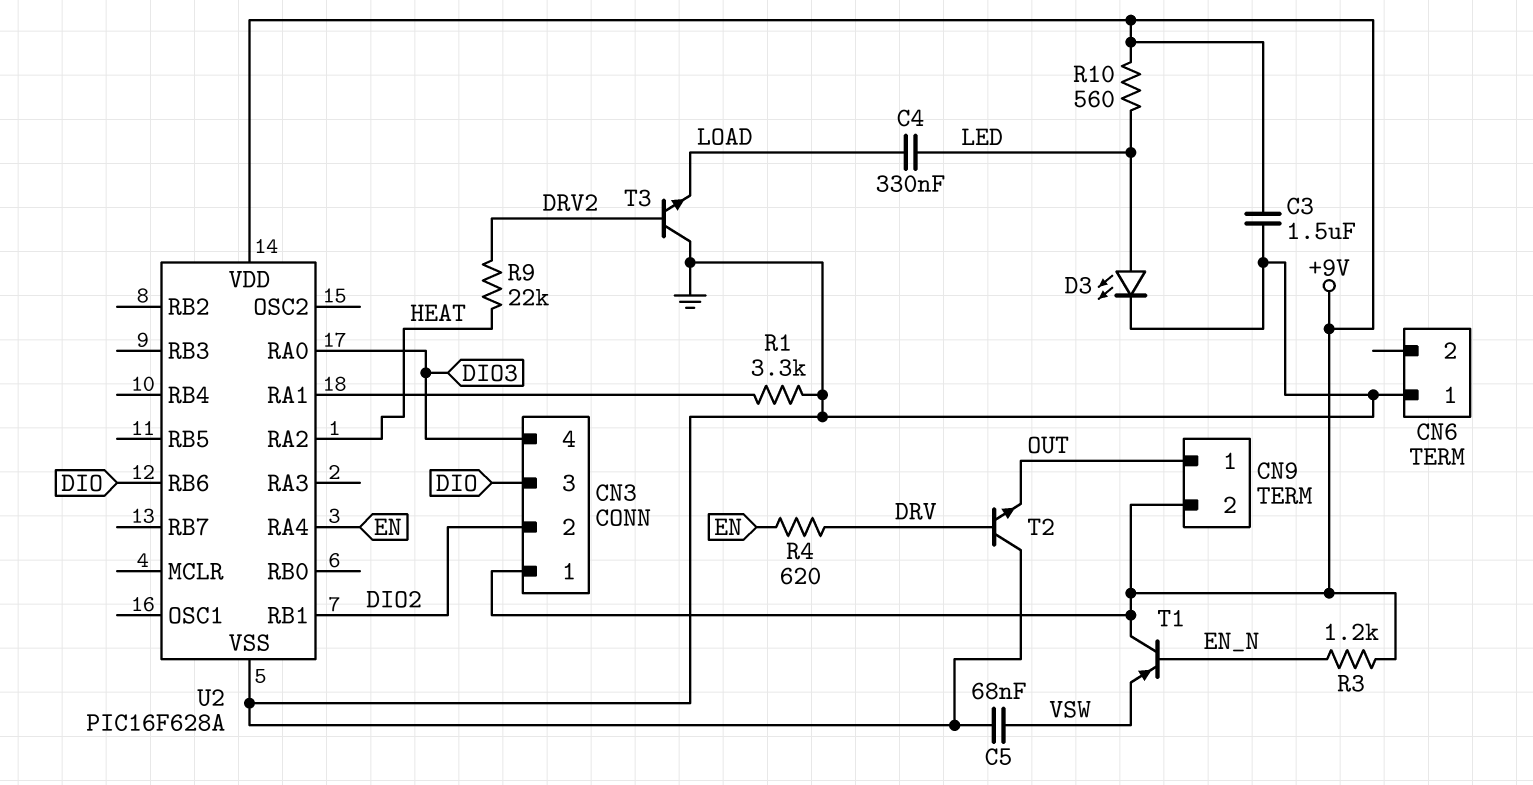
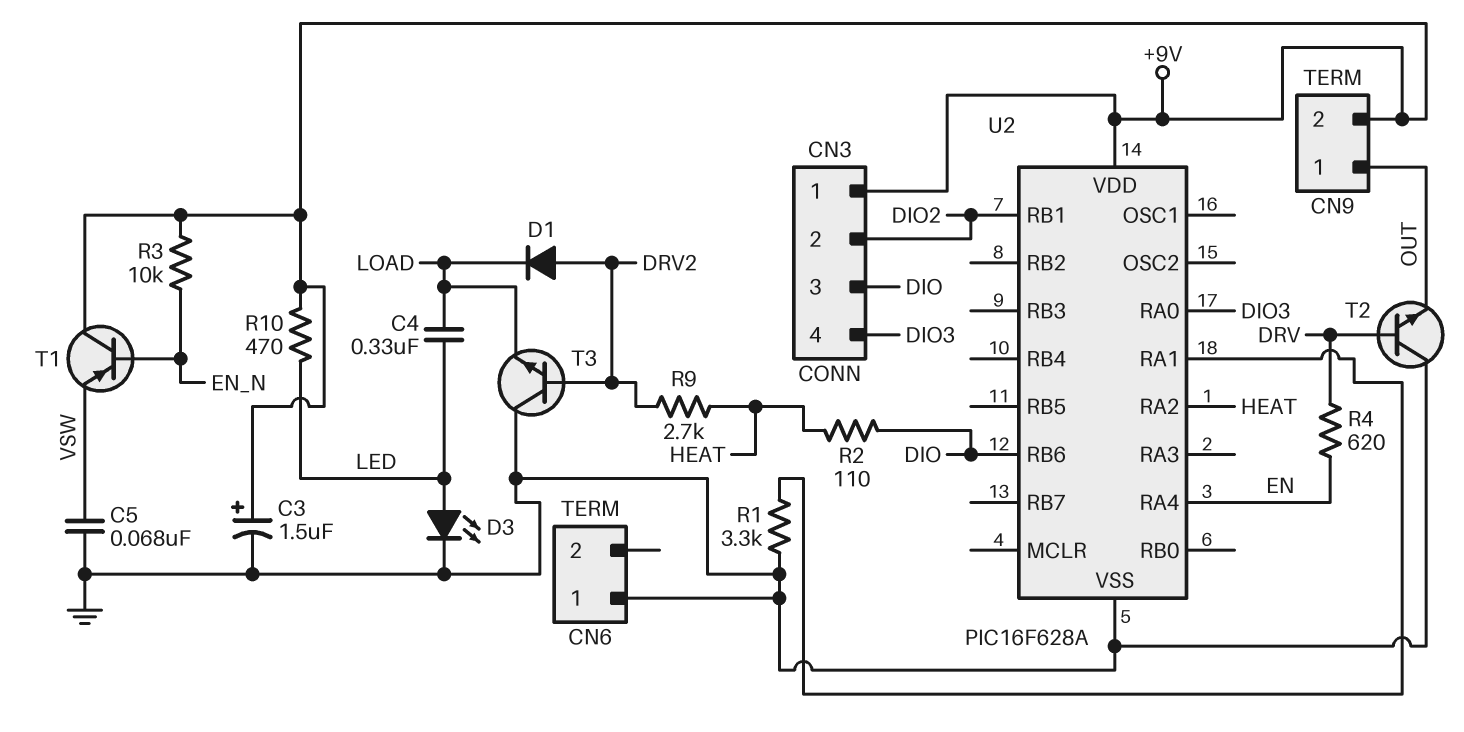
C3: 1.5uF (+9V, GND) -> 1.5uF (plus +9V, minus GND)
D1: none -> diode (A DRV2, K LOAD)
R2: none -> 110 (DIO, HEAT)
R3: 1.2k (+9V, EN_N) -> 10k (+9V, EN_N)
R9: 22k (DRV2, HEAT) -> 2.7k (DRV2, HEAT)
R10: 560 (+9V, LED) -> 470 (+9V, LED)

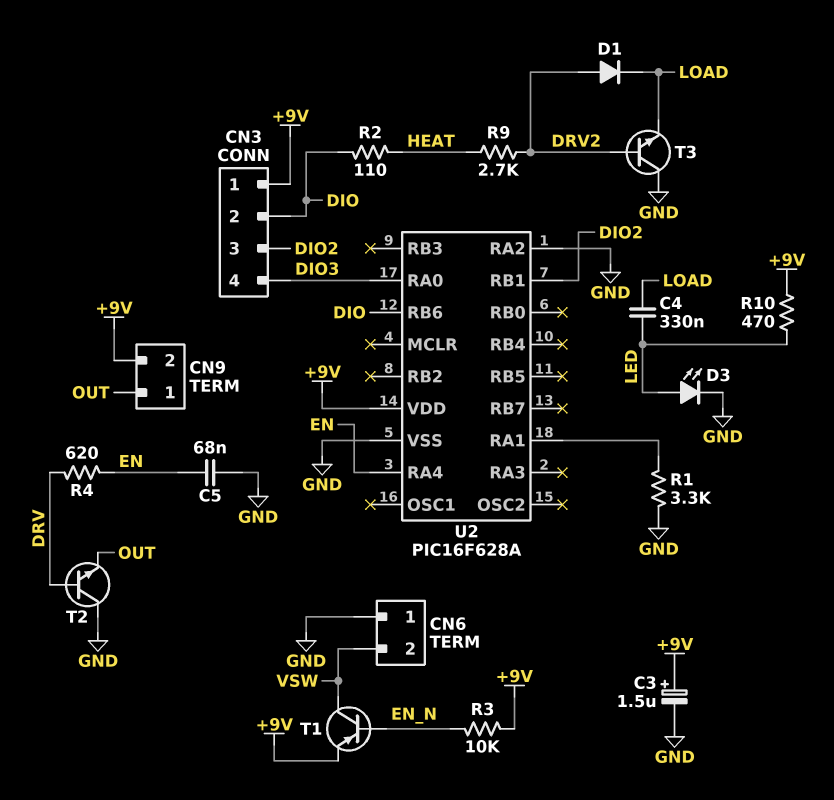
C5: 68nF (GND, VSW) -> 68nF (EN, GND)
CN3 pin 2: DIO2 -> DIO
CN3 pin 3: DIO -> DIO2
CN6 pin 2: none -> VSW
T1: PNP (B EN_N, C +9V, E VSW) -> PNP (B EN_N, C VSW, E +9V)
U2 pin RA2: HEAT -> GND

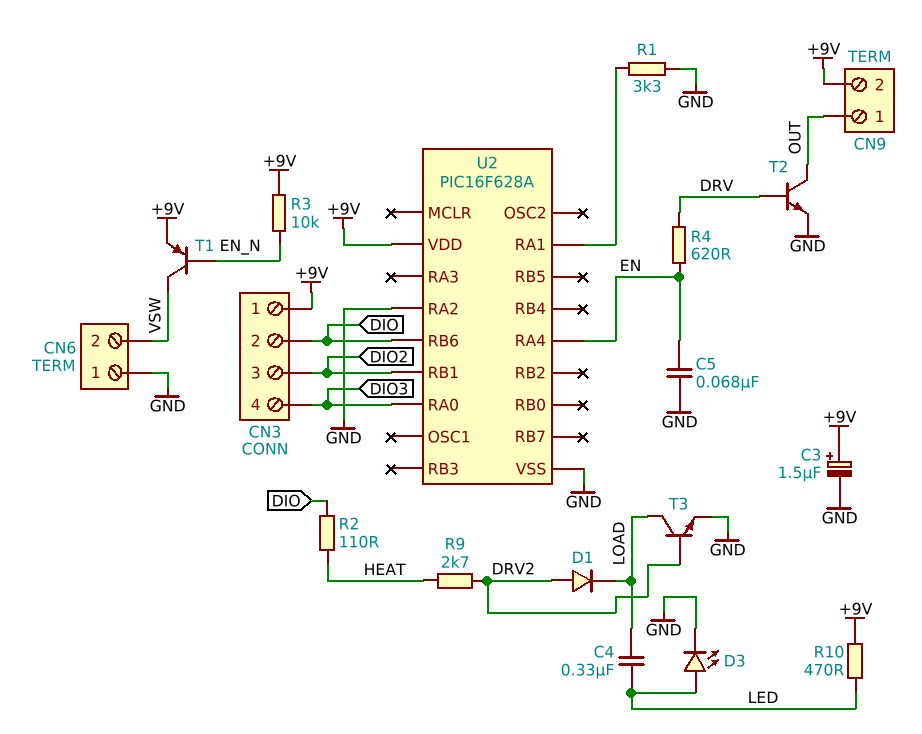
T2: NPN (B DRV, C GND, E OUT) -> NPN (B DRV, C OUT, E GND)
T3: NPN (B DRV2, C GND, E LOAD) -> NPN (B DRV2, C LOAD, E GND)

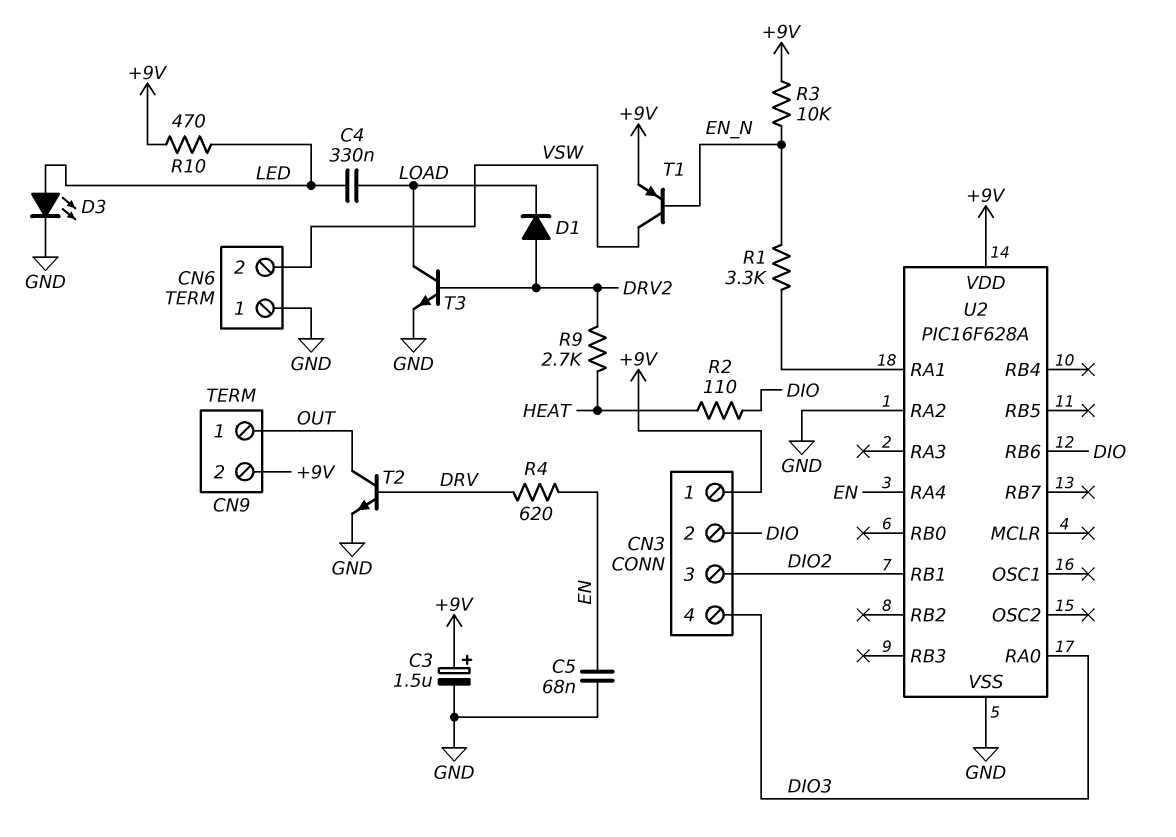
R1: 3.3k (GND, U2/RA1) -> 3.3k (EN_N, U2/RA1)

